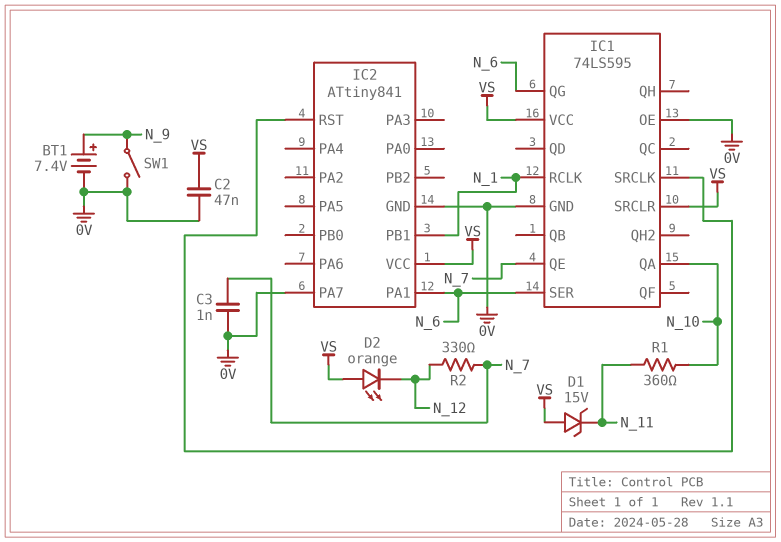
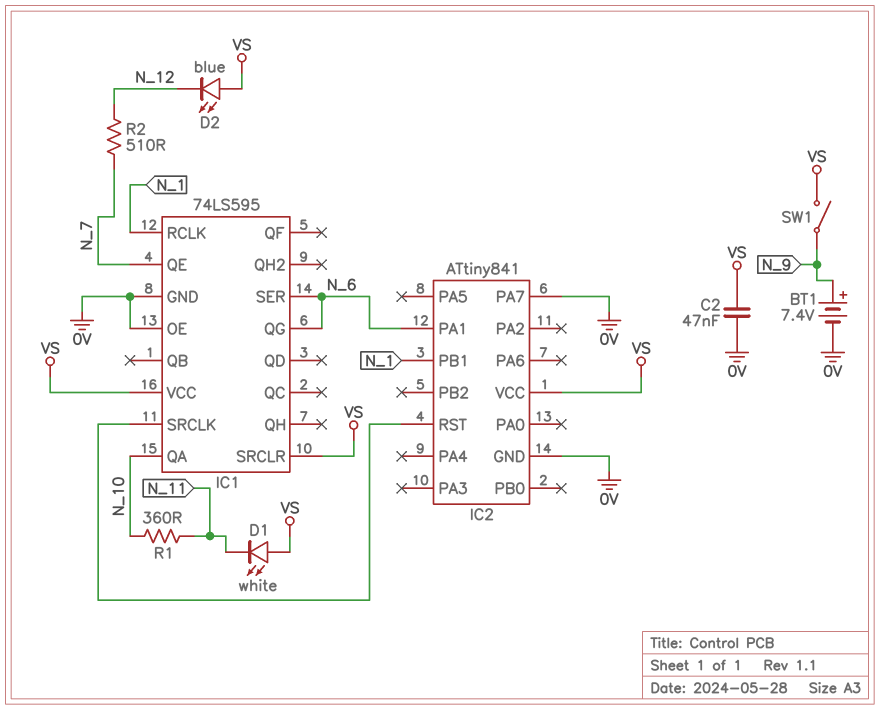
C3: 1nF (0V, N_7) -> none
D1: zener 15V (A VS, K N_11) -> LED white (A VS, K N_11)
D2: LED orange (A VS, K N_12) -> LED blue (A VS, K N_12)
R2: 330 (N_7, N_12) -> 510 (N_7, N_12)
SW1: switch (0V, N_9) -> switch (N_9, VS)

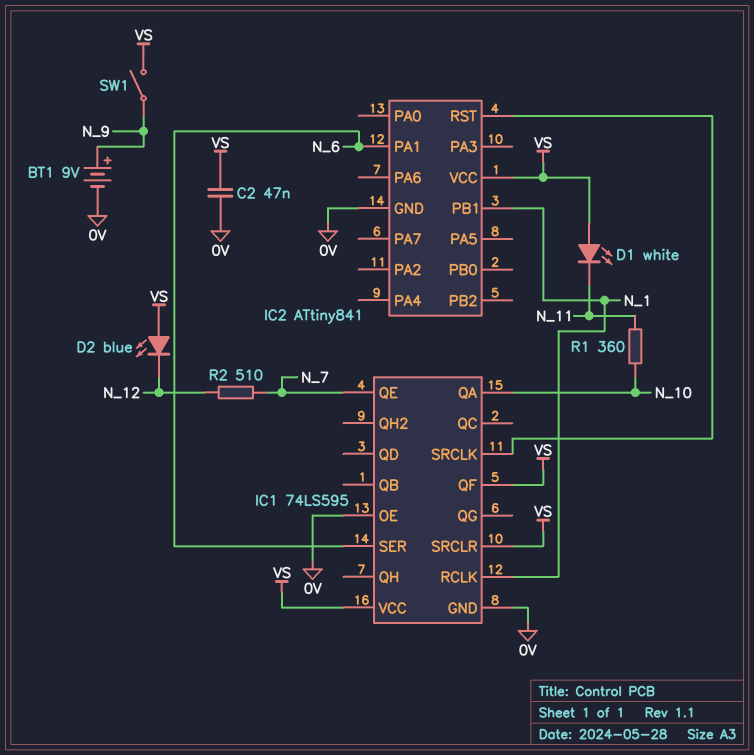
BT1: 7.4V (plus N_9, minus 0V) -> 9V (plus N_9, minus 0V)
IC1 pin QF: none -> VS
IC1 pin QG: N_6 -> none
IC2 pin PA7: 0V -> none

